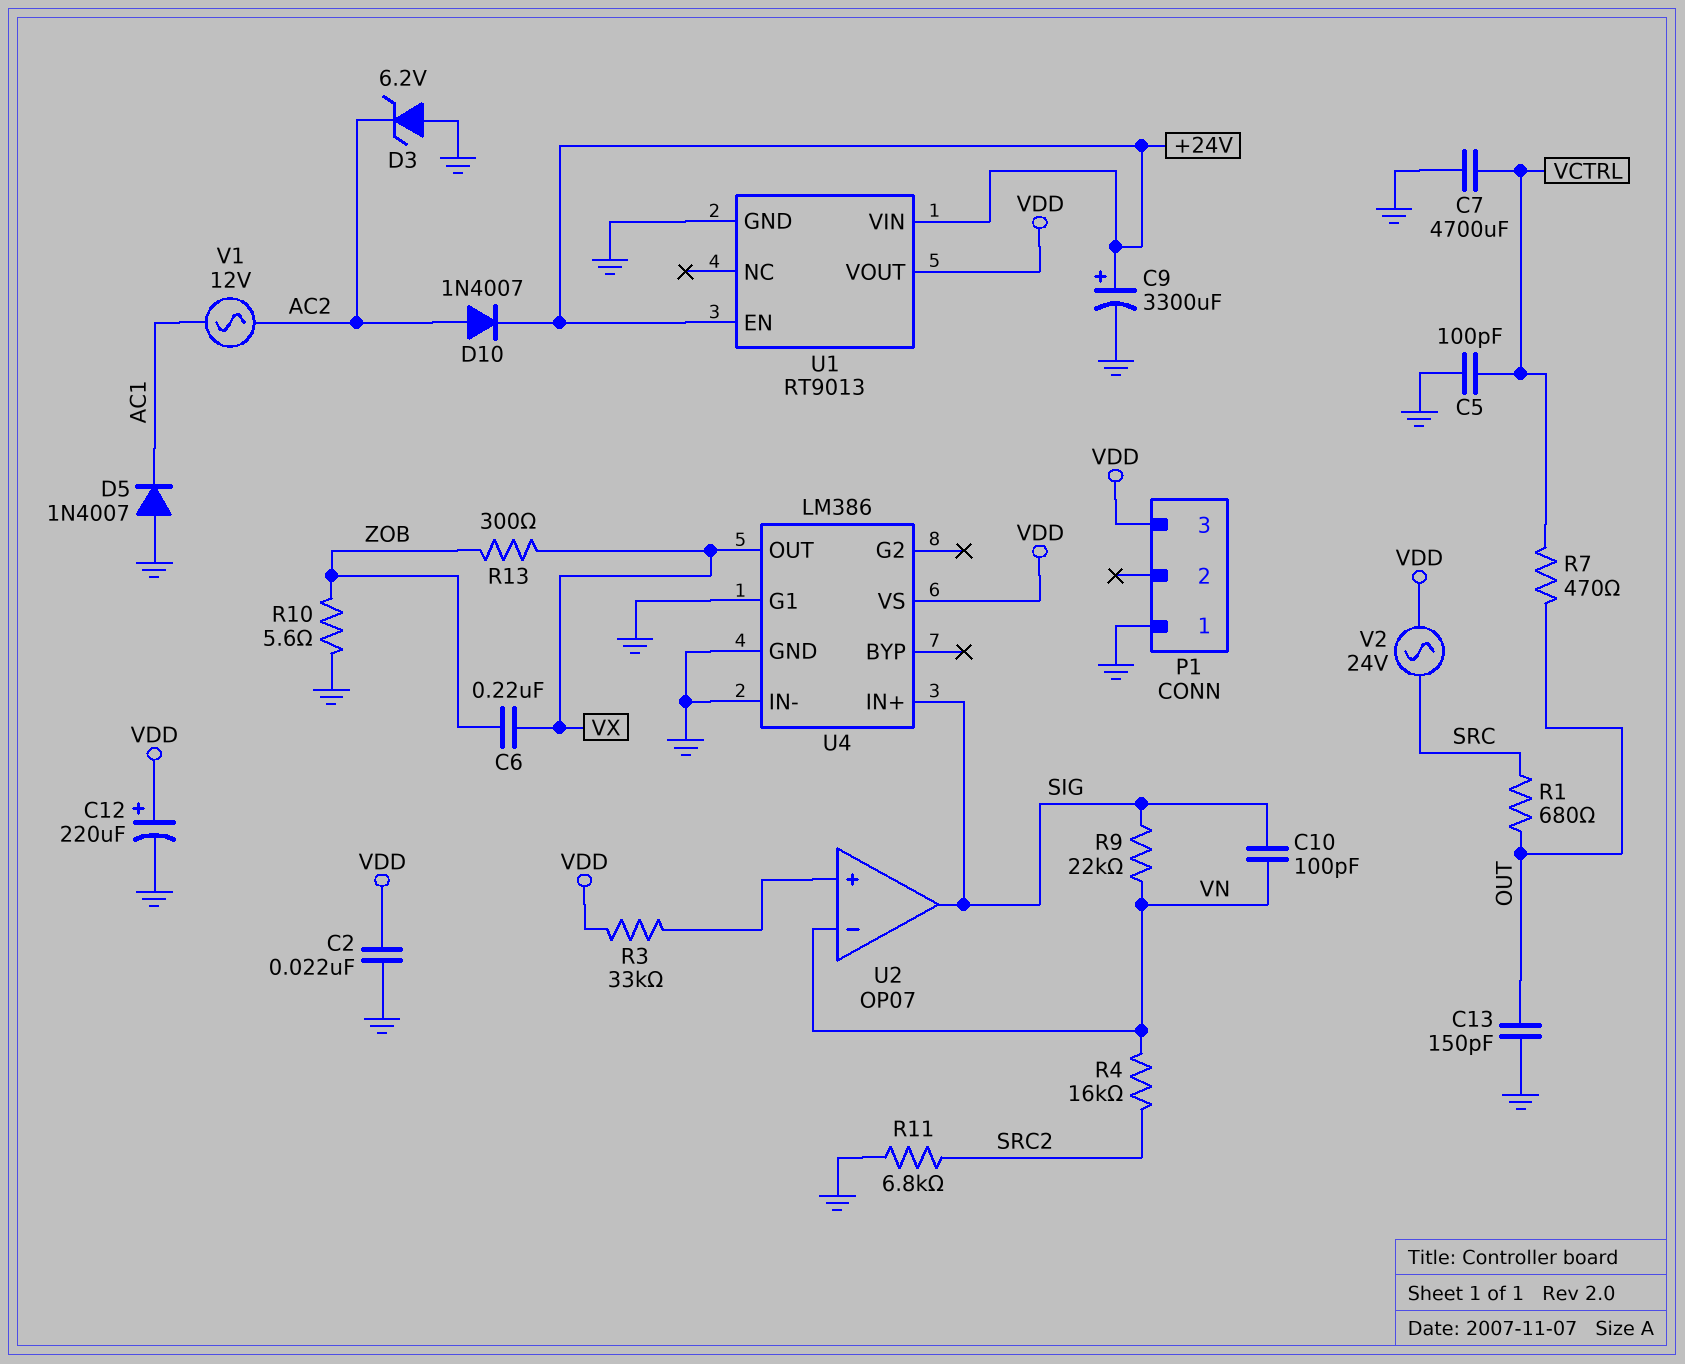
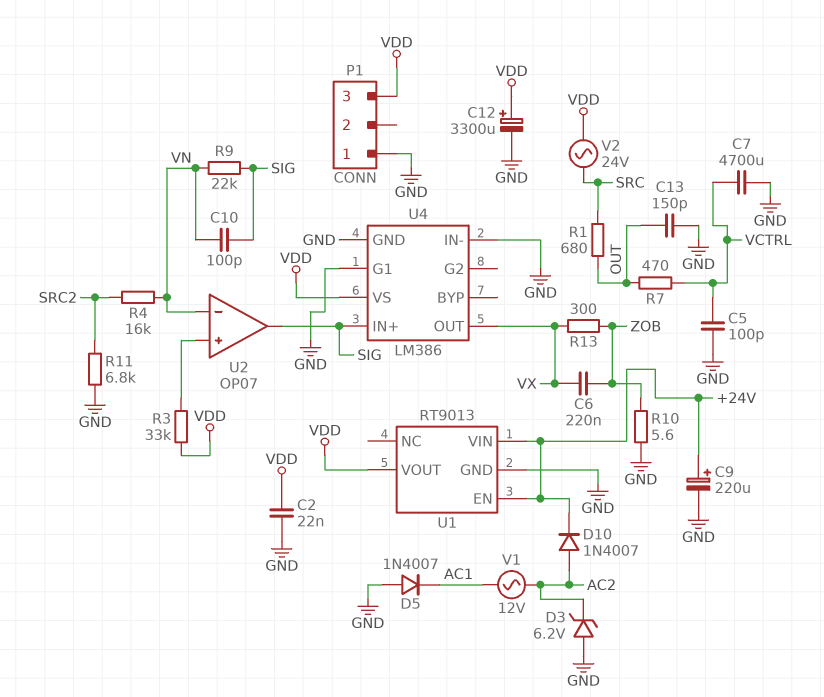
C9: 3300uF (plus +24V, minus GND) -> 220uF (plus +24V, minus GND)
C12: 220uF (plus VDD, minus GND) -> 3300uF (plus VDD, minus GND)

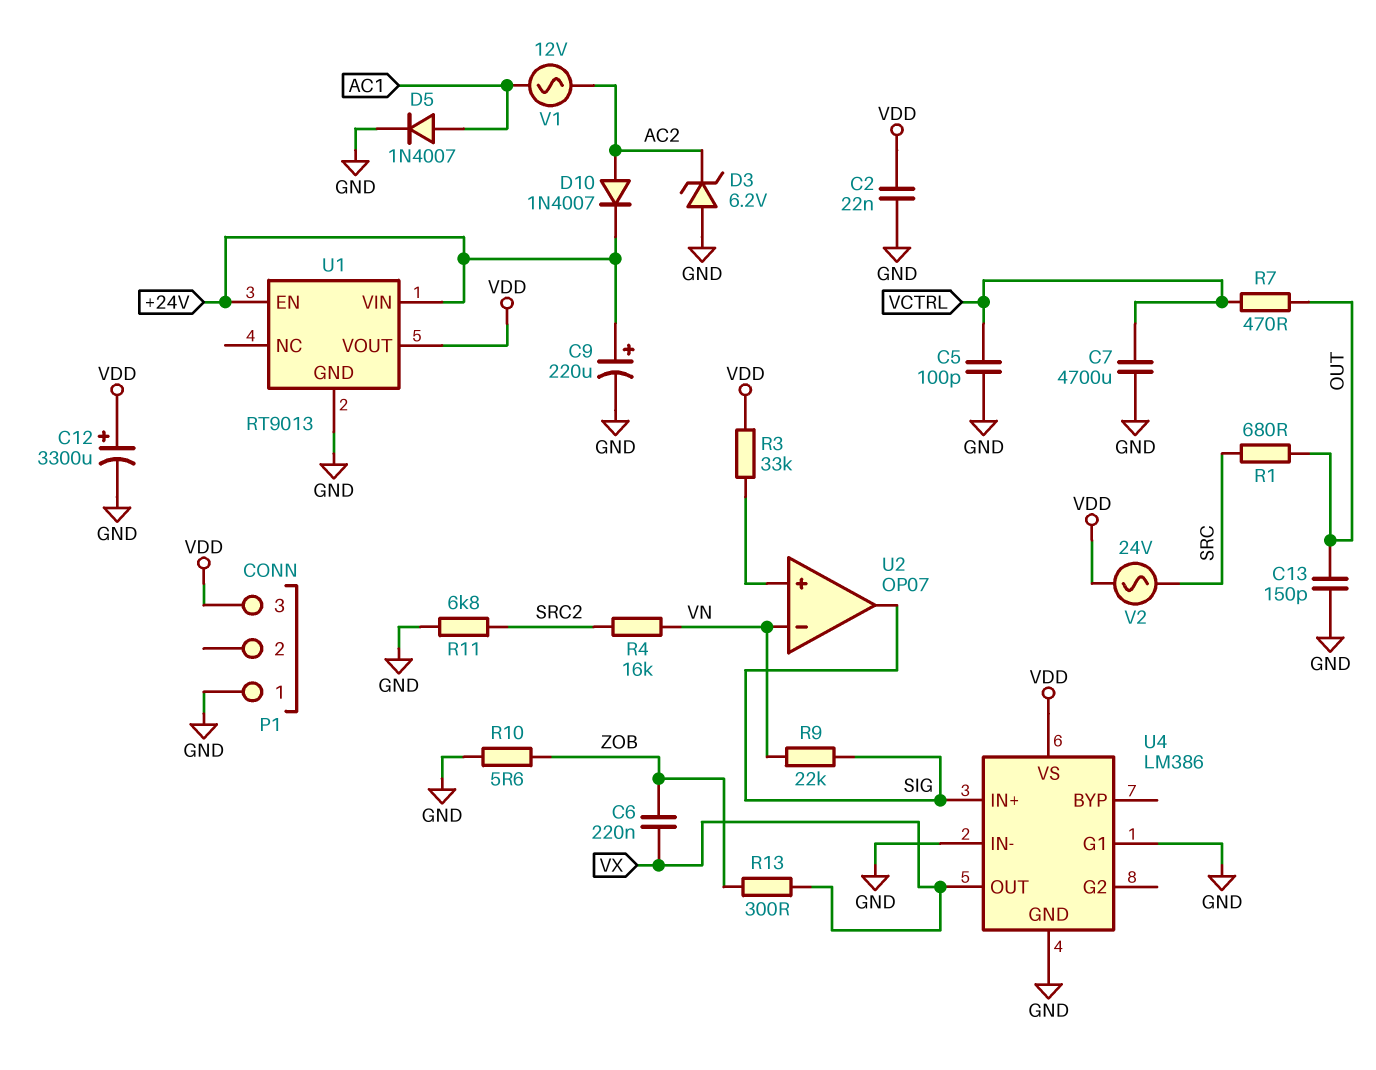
C10: 100pF (SIG, VN) -> none
D5: diode 1N4007 (A GND, K AC1) -> diode 1N4007 (A AC1, K GND)

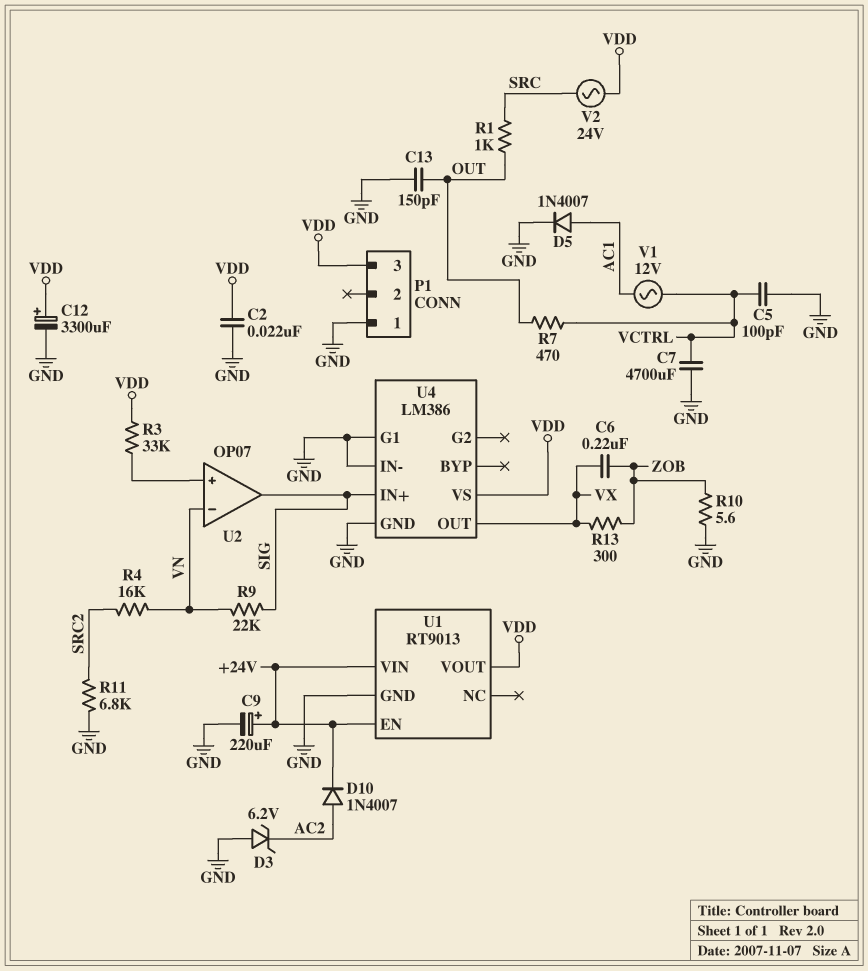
R1: 680 (OUT, SRC) -> 1k (OUT, SRC)
V1: AC 12V (AC1, AC2) -> AC 12V (AC1, VCTRL)

